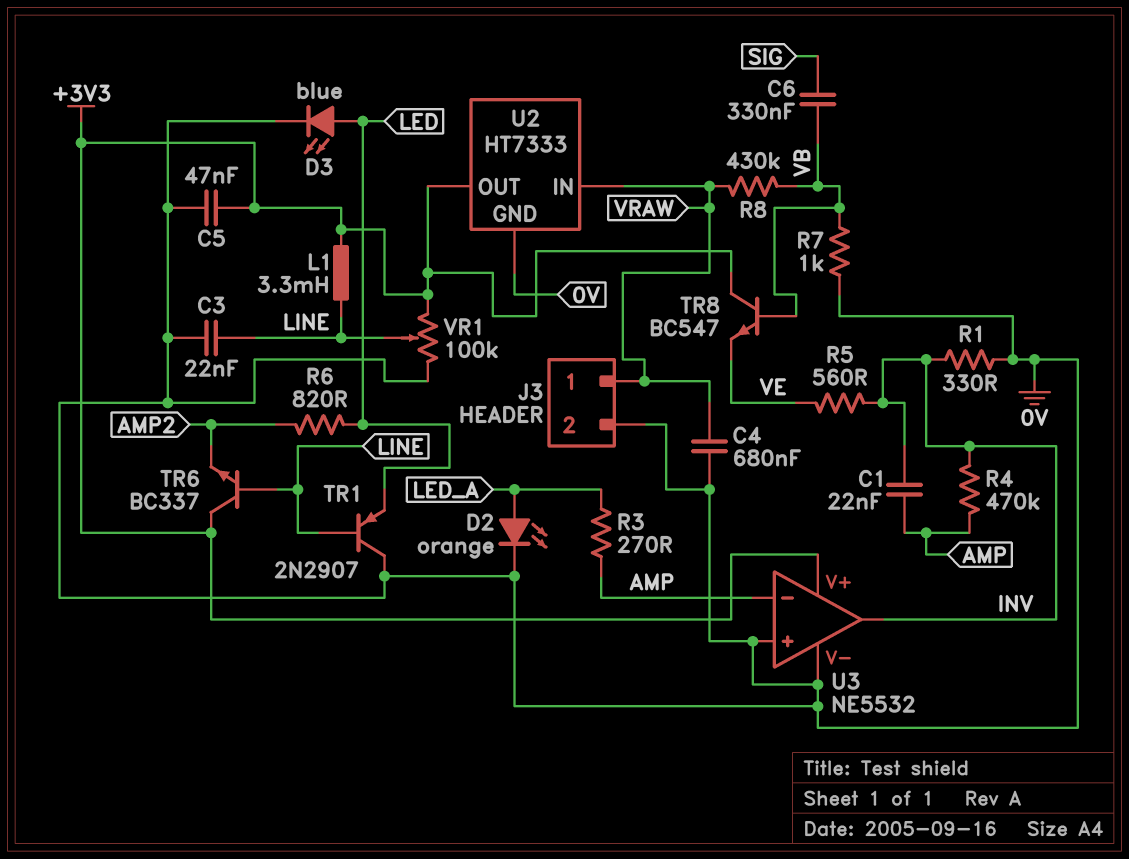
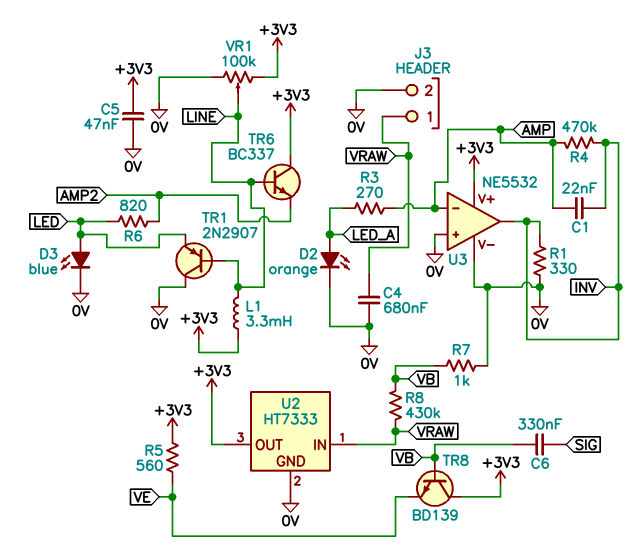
C3: 22nF (0V, LINE) -> none
R5: 560 (INV, VE) -> 560 (+3V3, VE)
TR8: NPN BC547 (B VB, C +3V3, E VE) -> NPN BD139 (B VB, C +3V3, E VE)

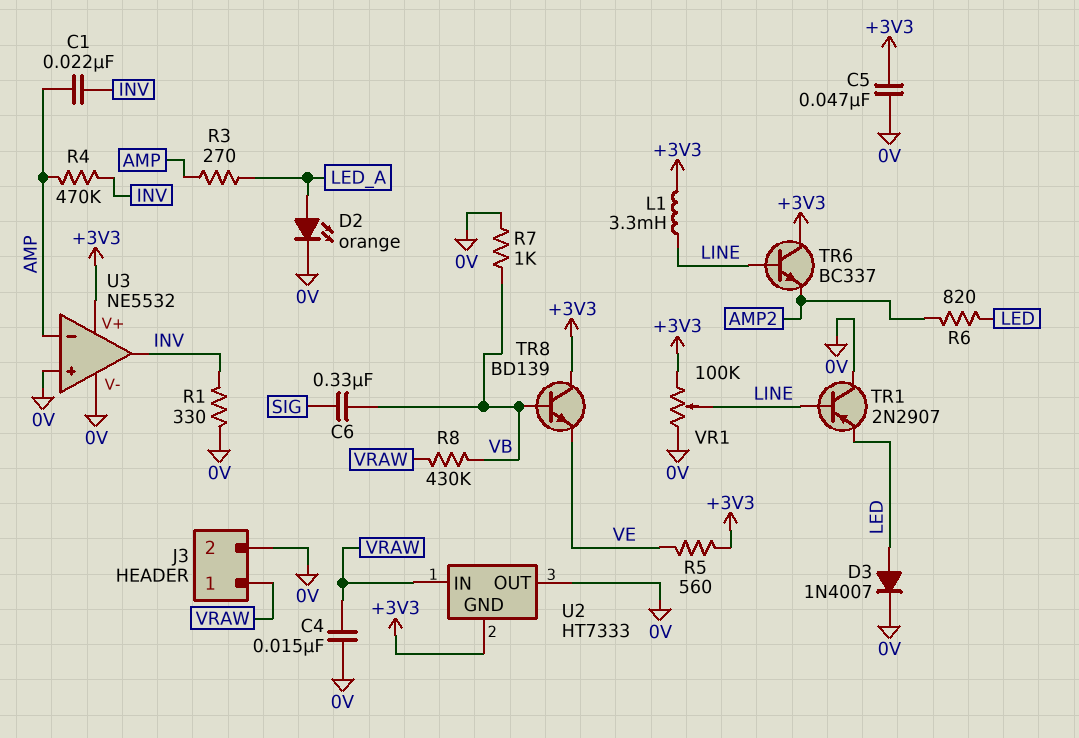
C4: 680nF (0V, VRAW) -> 15nF (0V, VRAW)
D3: LED blue (A LED, K 0V) -> diode 1N4007 (A LED, K 0V)
U2 pin GND: 0V -> +3V3
U2 pin OUT: +3V3 -> 0V

